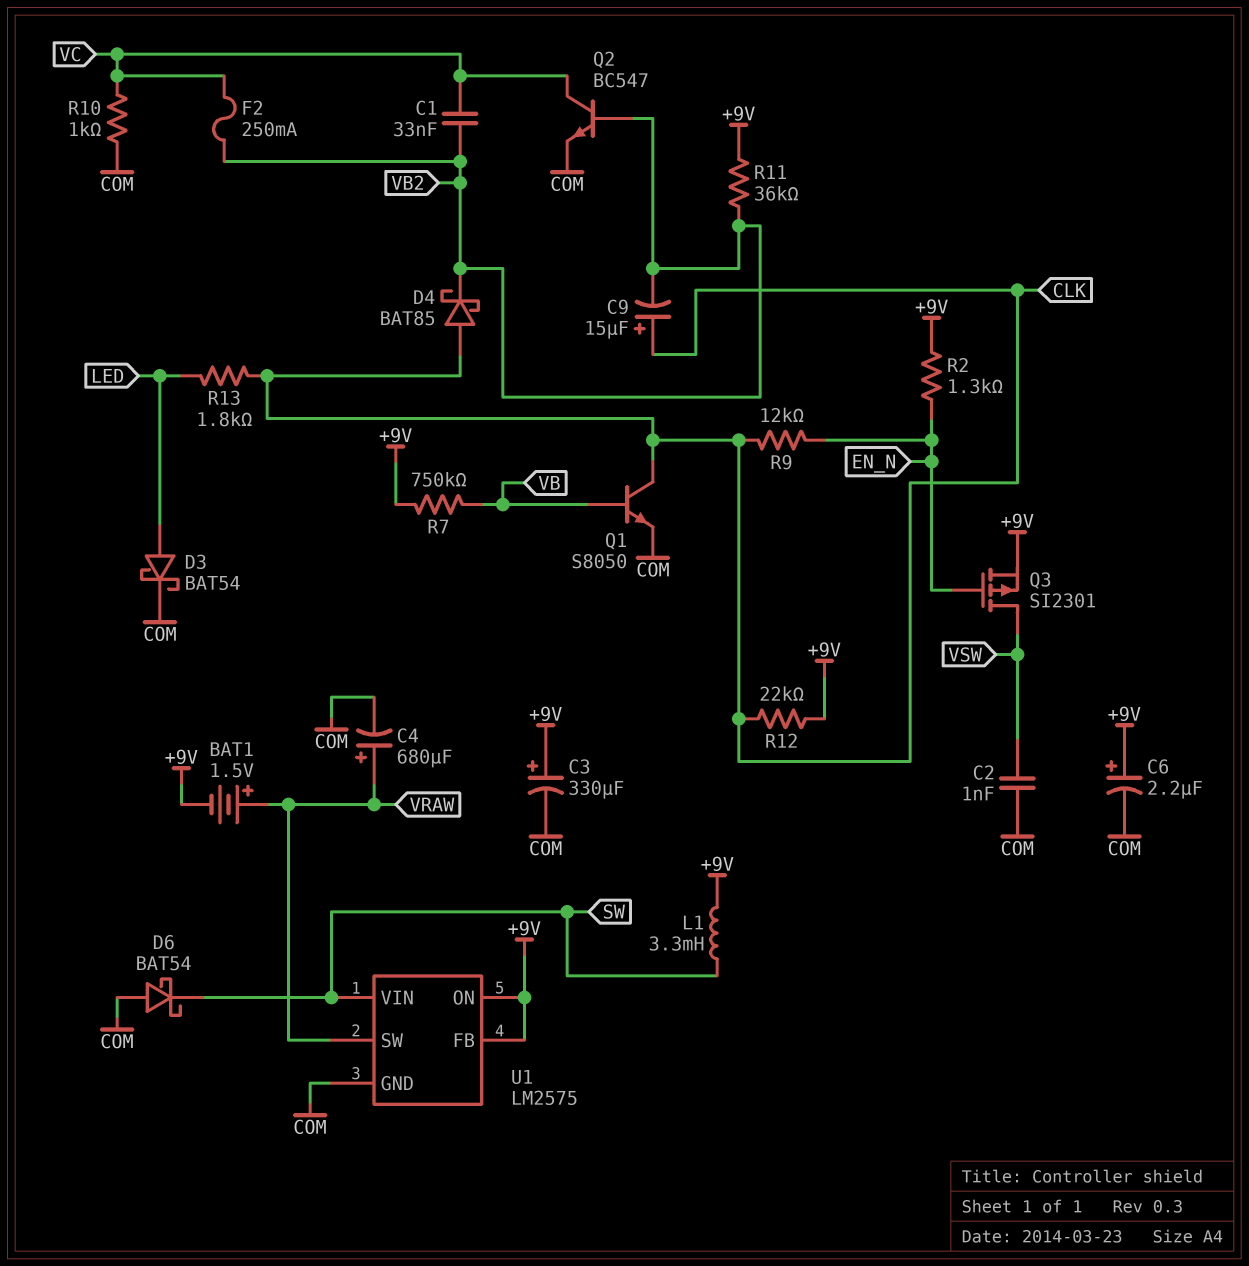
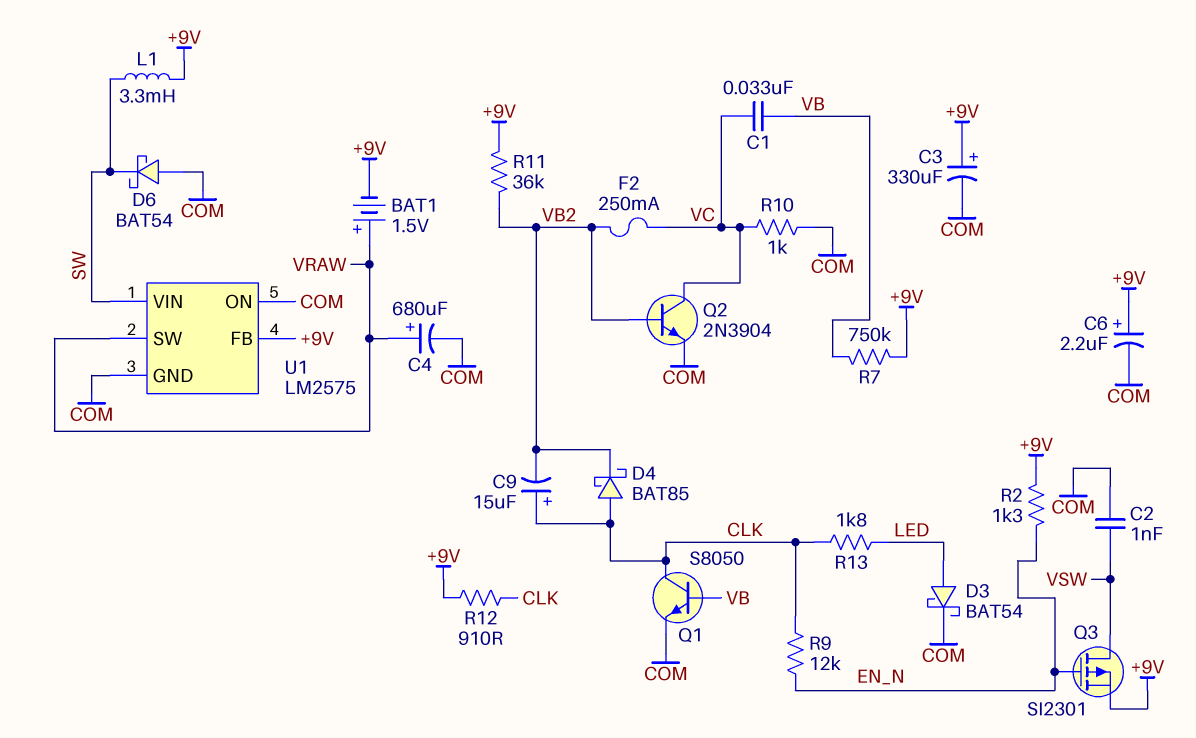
C1: 33nF (VB2, VC) -> 33nF (VB, VC)
Q2: NPN BC547 (B VB2, C VC, E COM) -> NPN 2N3904 (B VB2, C VC, E COM)
R12: 22k (+9V, CLK) -> 910 (+9V, CLK)
U1 pin ON: +9V -> COM

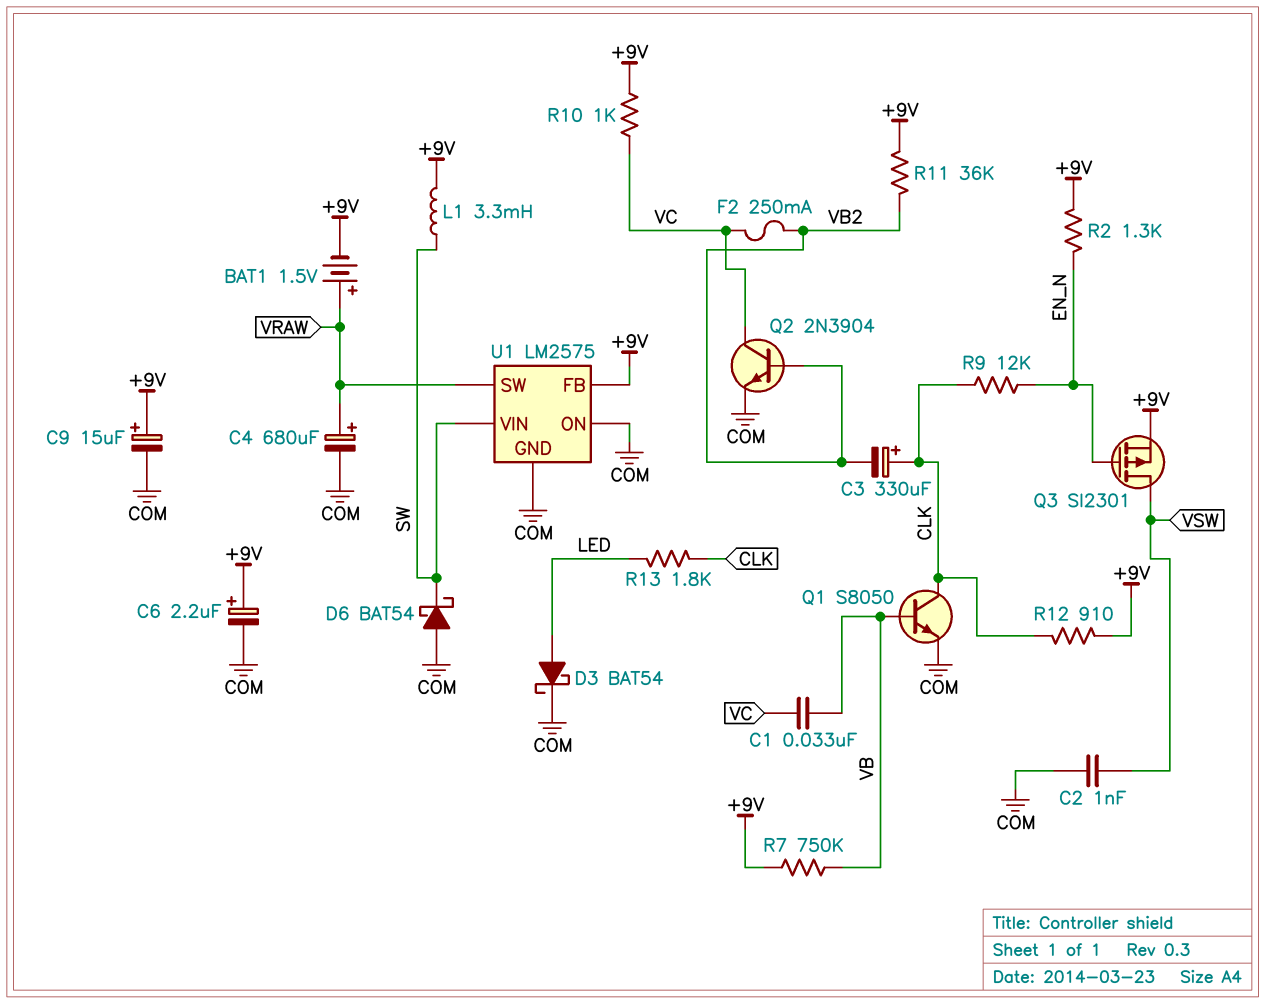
C3: 330uF (plus +9V, minus COM) -> 330uF (plus CLK, minus VB2)
C9: 15uF (plus CLK, minus VB2) -> 15uF (plus +9V, minus COM)
D4: schottky BAT85 (A CLK, K VB2) -> none
R10: 1k (COM, VC) -> 1k (+9V, VC)

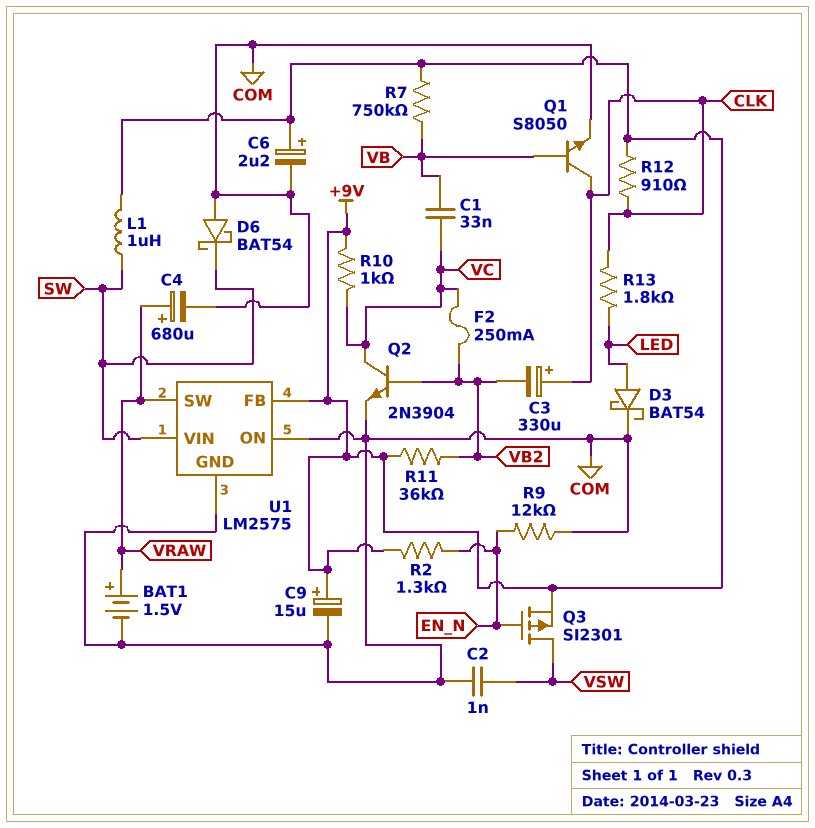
BAT1: 1.5V (plus VRAW, minus +9V) -> 1.5V (plus VRAW, minus COM)
L1: 3.3mH (+9V, SW) -> 1uH (+9V, SW)
R9: 12k (CLK, EN_N) -> 12k (COM, EN_N)

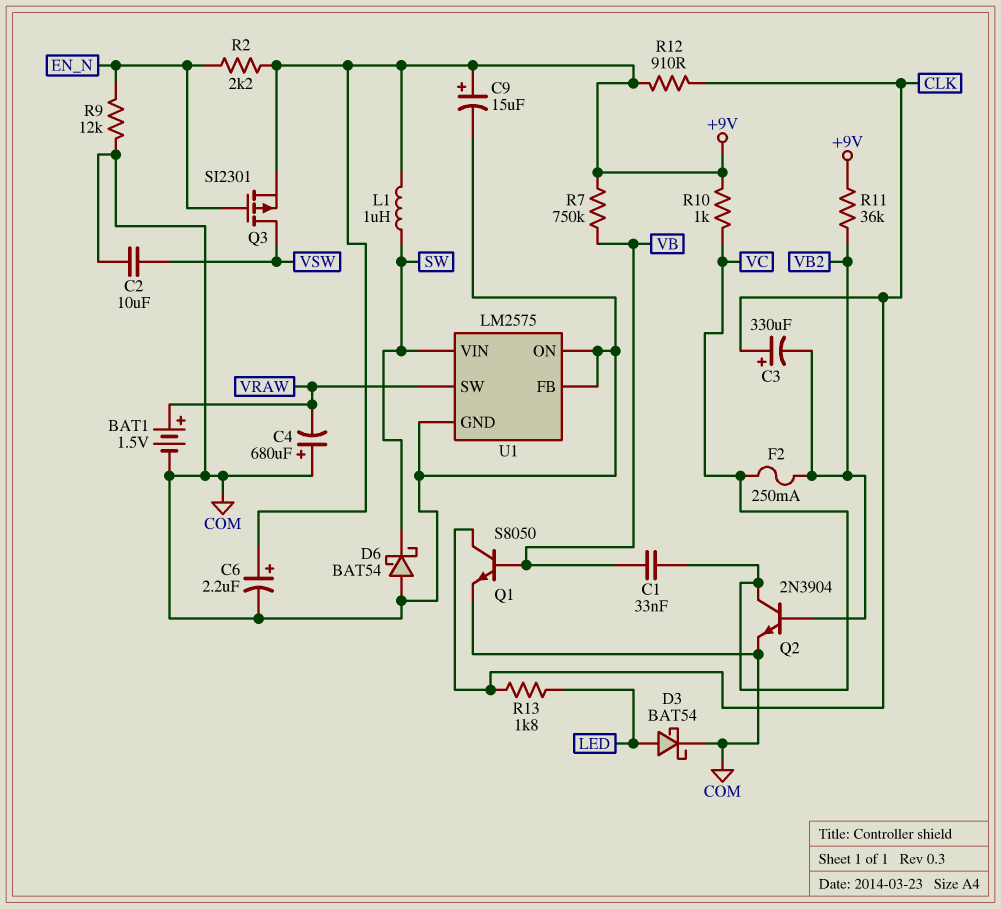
C2: 1nF (COM, VSW) -> 10uF (COM, VSW)
C4: 680uF (plus VRAW, minus COM) -> 680uF (plus COM, minus VRAW)
R2: 1.3k (+9V, EN_N) -> 2.2k (+9V, EN_N)
U1 pin FB: +9V -> COM

